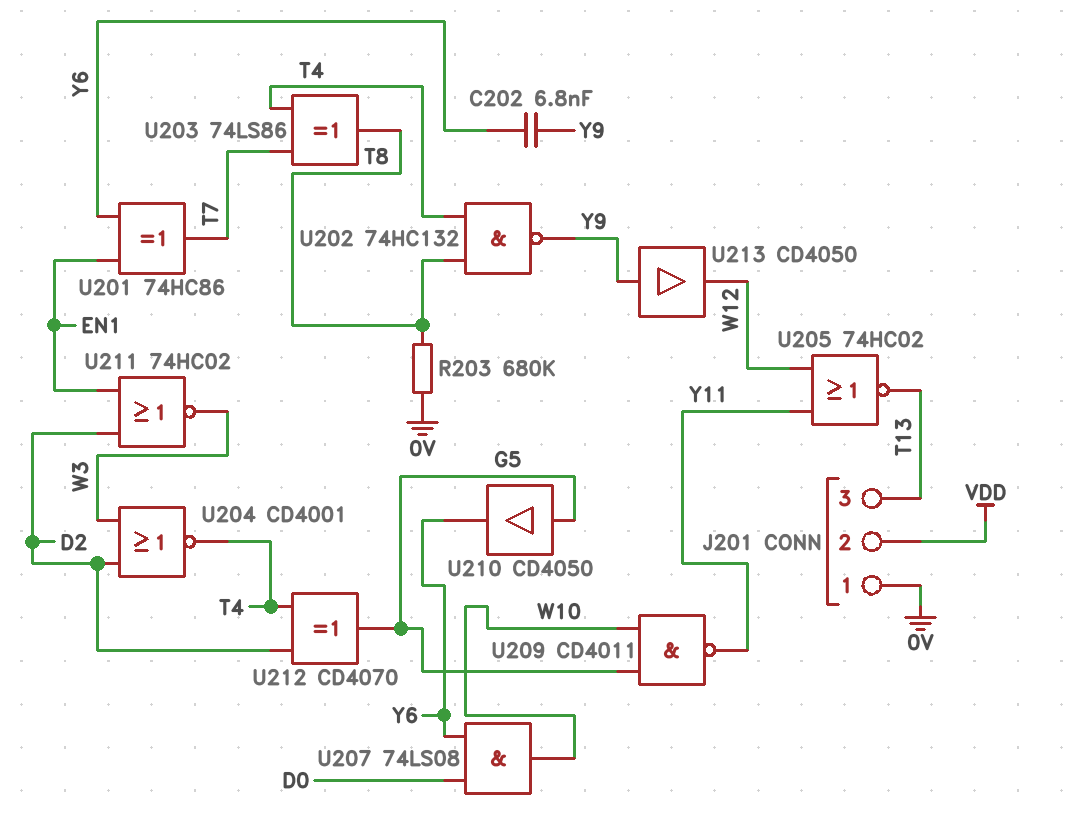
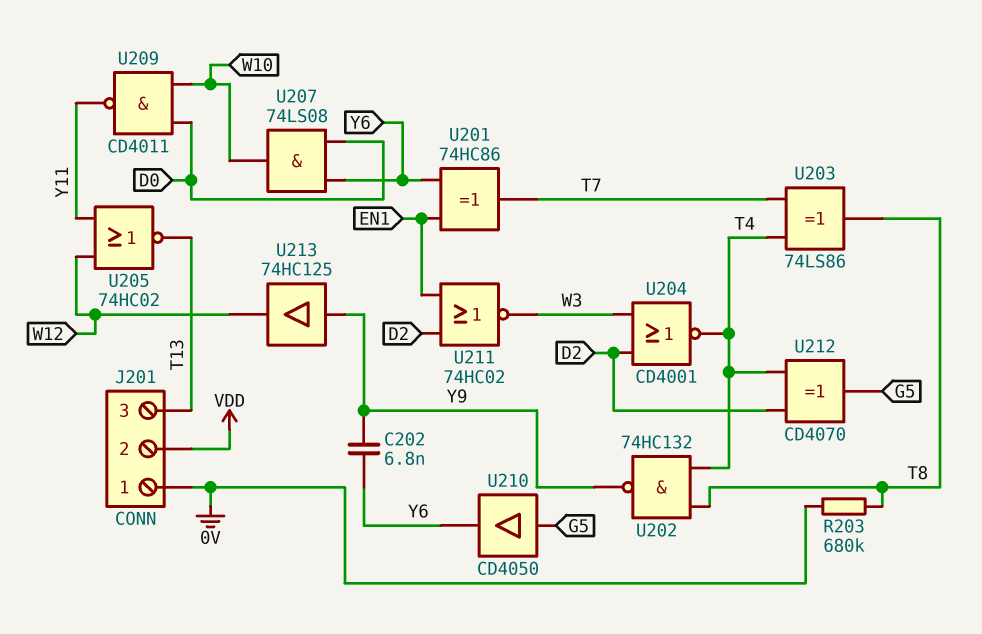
U209: NAND CD4011 (in G5, in W10, out Y11) -> NAND CD4011 (in D0, in W10, out Y11)
U213: buffer CD4050 (in Y9, out W12) -> buffer 74HC125 (in Y9, out W12)

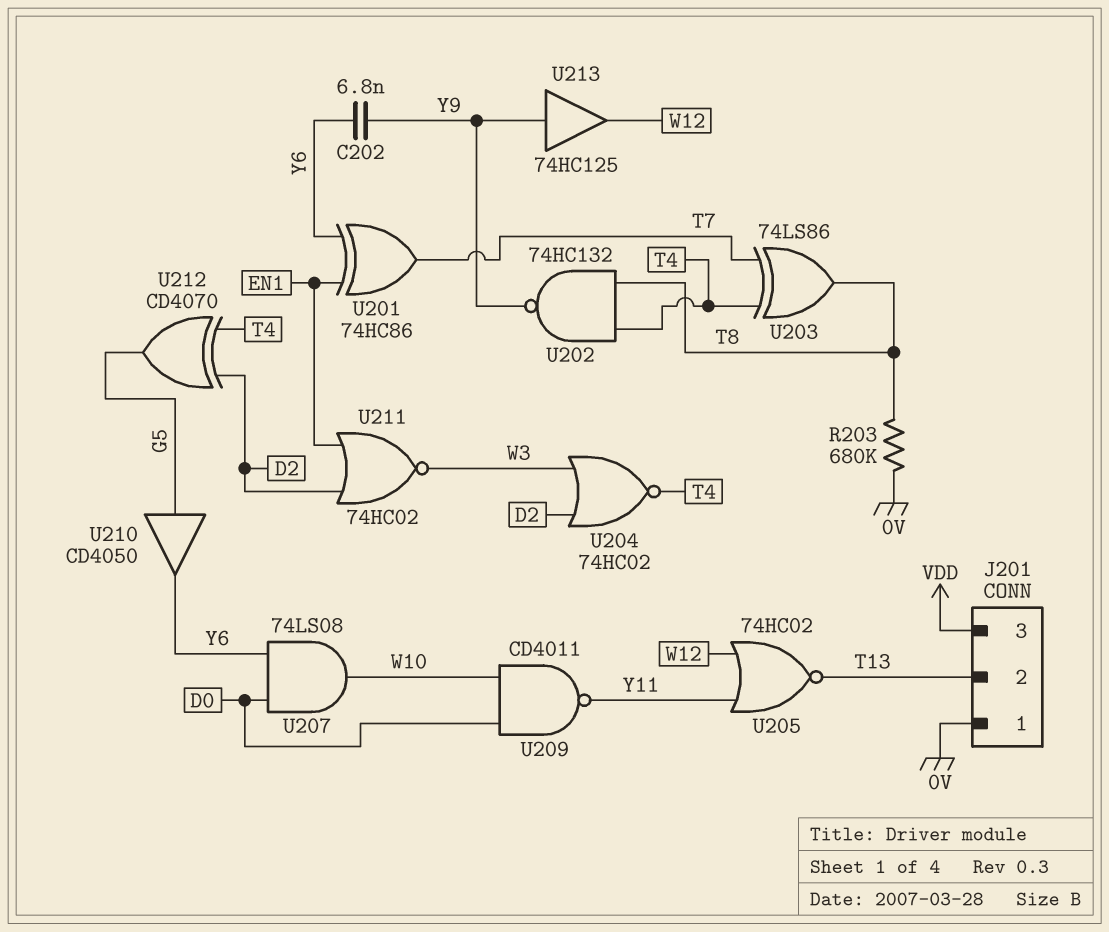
J201 pin 2: VDD -> T13
J201 pin 3: T13 -> VDD
U204: NOR CD4001 (in D2, in W3, out T4) -> NOR 74HC02 (in D2, in W3, out T4)

